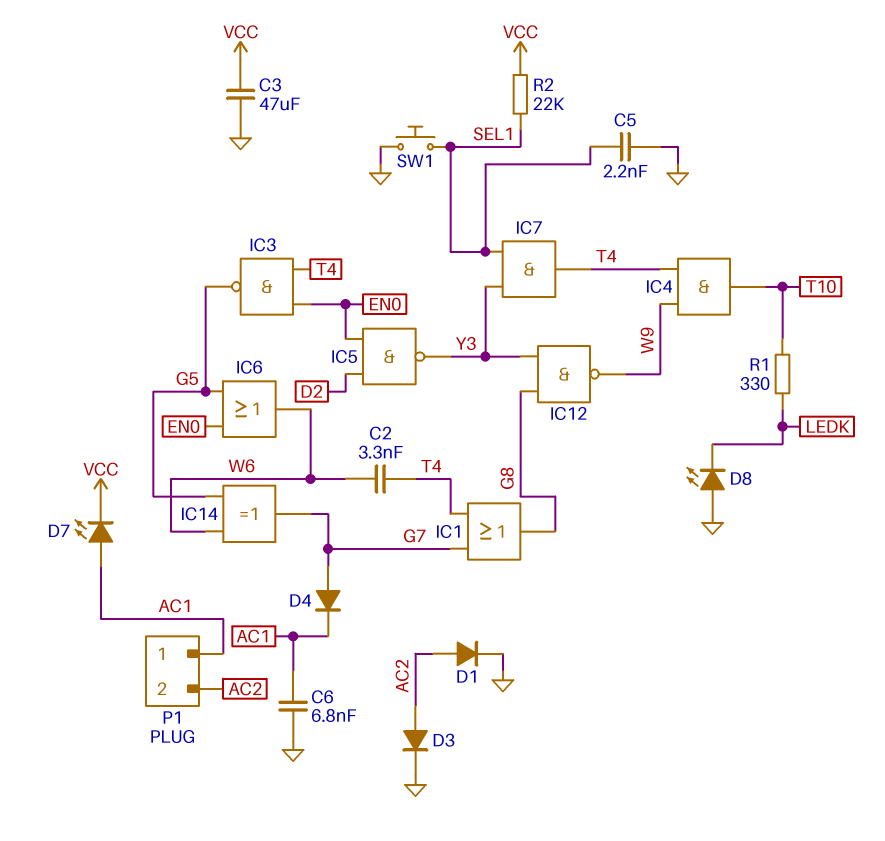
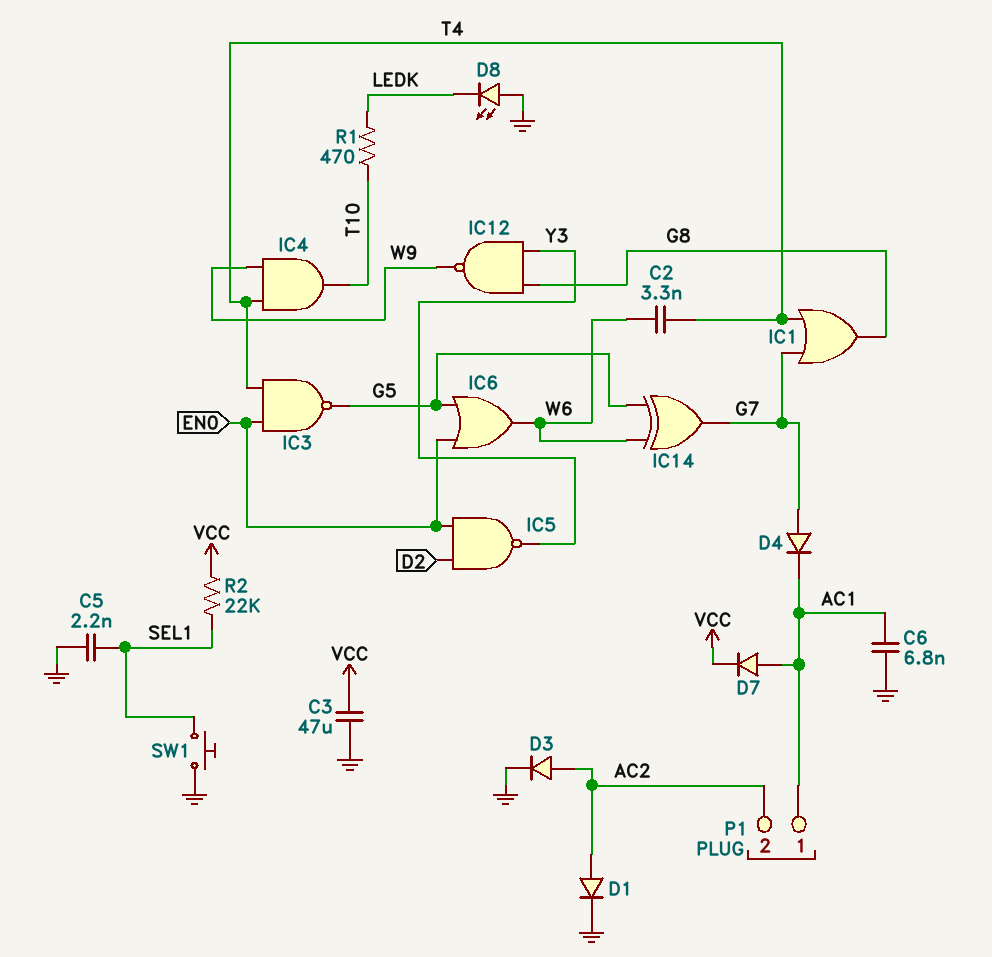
D7: LED (A AC1, K VCC) -> diode (A AC1, K VCC)
IC7: AND (in SEL1, in Y3, out T4) -> none
R1: 330 (LEDK, T10) -> 470 (LEDK, T10)

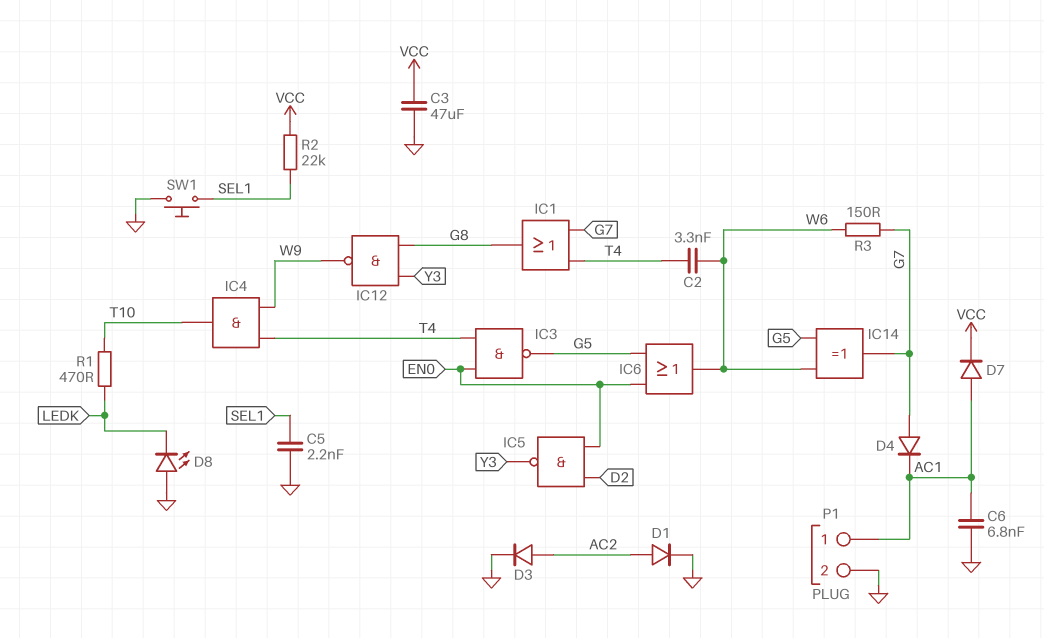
P1 pin 2: AC2 -> GND
R3: none -> 150 (G7, W6)

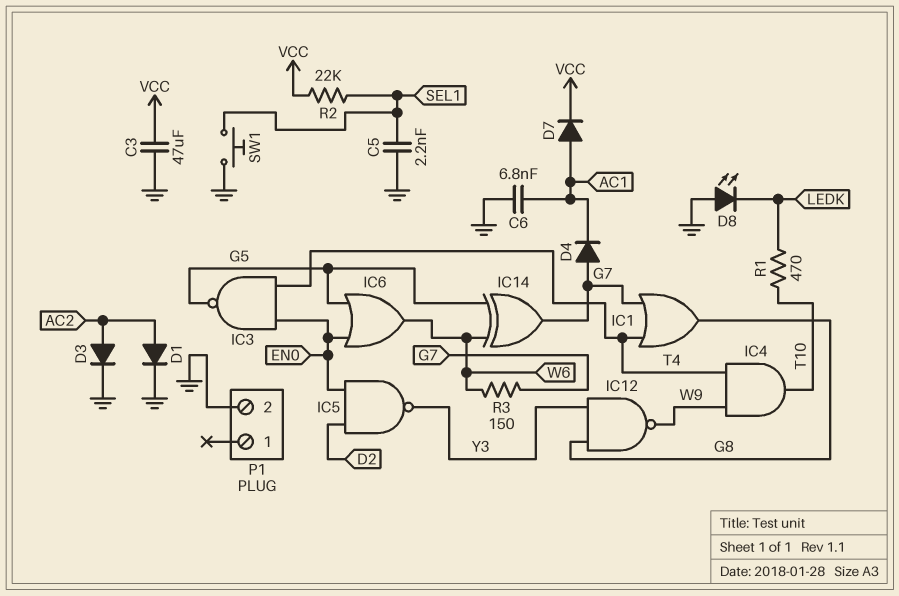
C2: 3.3nF (T4, W6) -> none
P1 pin 1: AC1 -> none

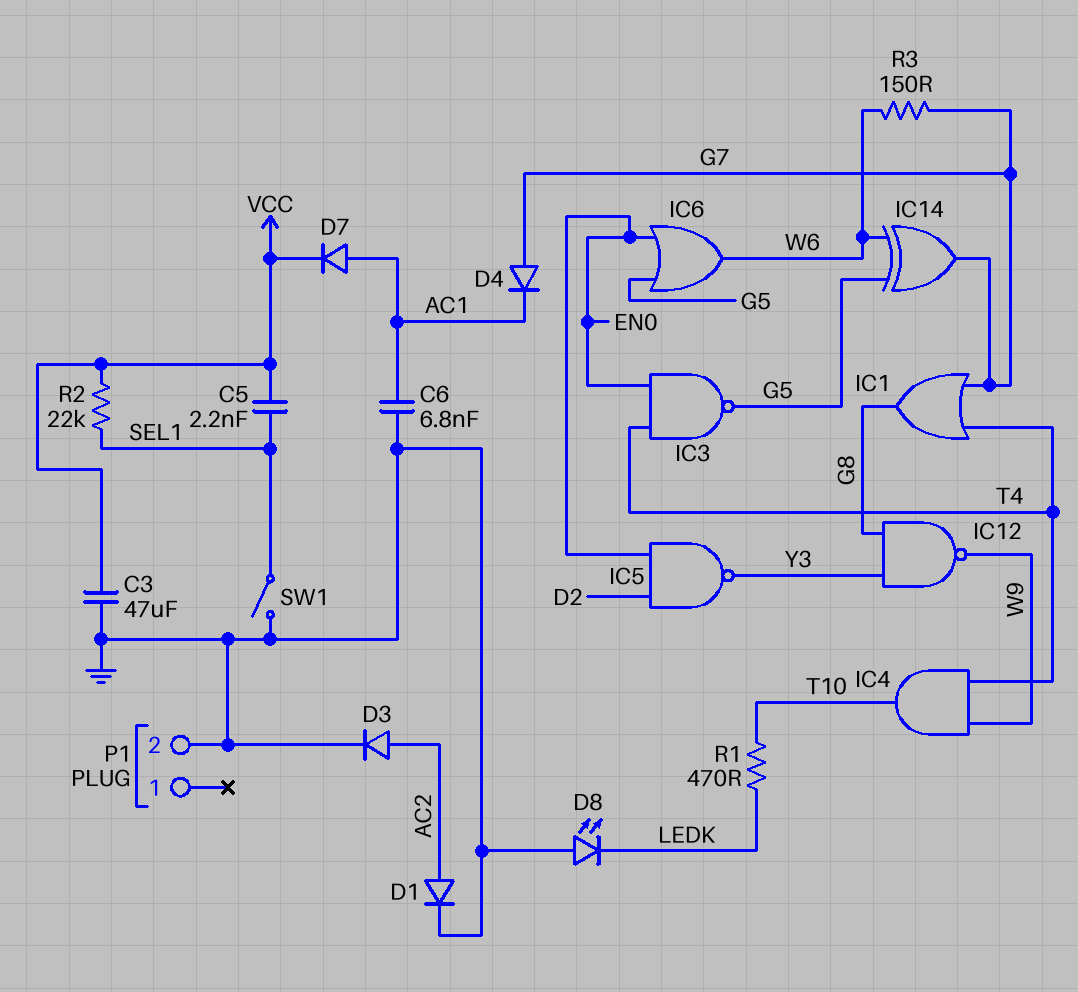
C5: 2.2nF (GND, SEL1) -> 2.2nF (SEL1, VCC)
SW1: button (GND, SEL1) -> switch (GND, SEL1)

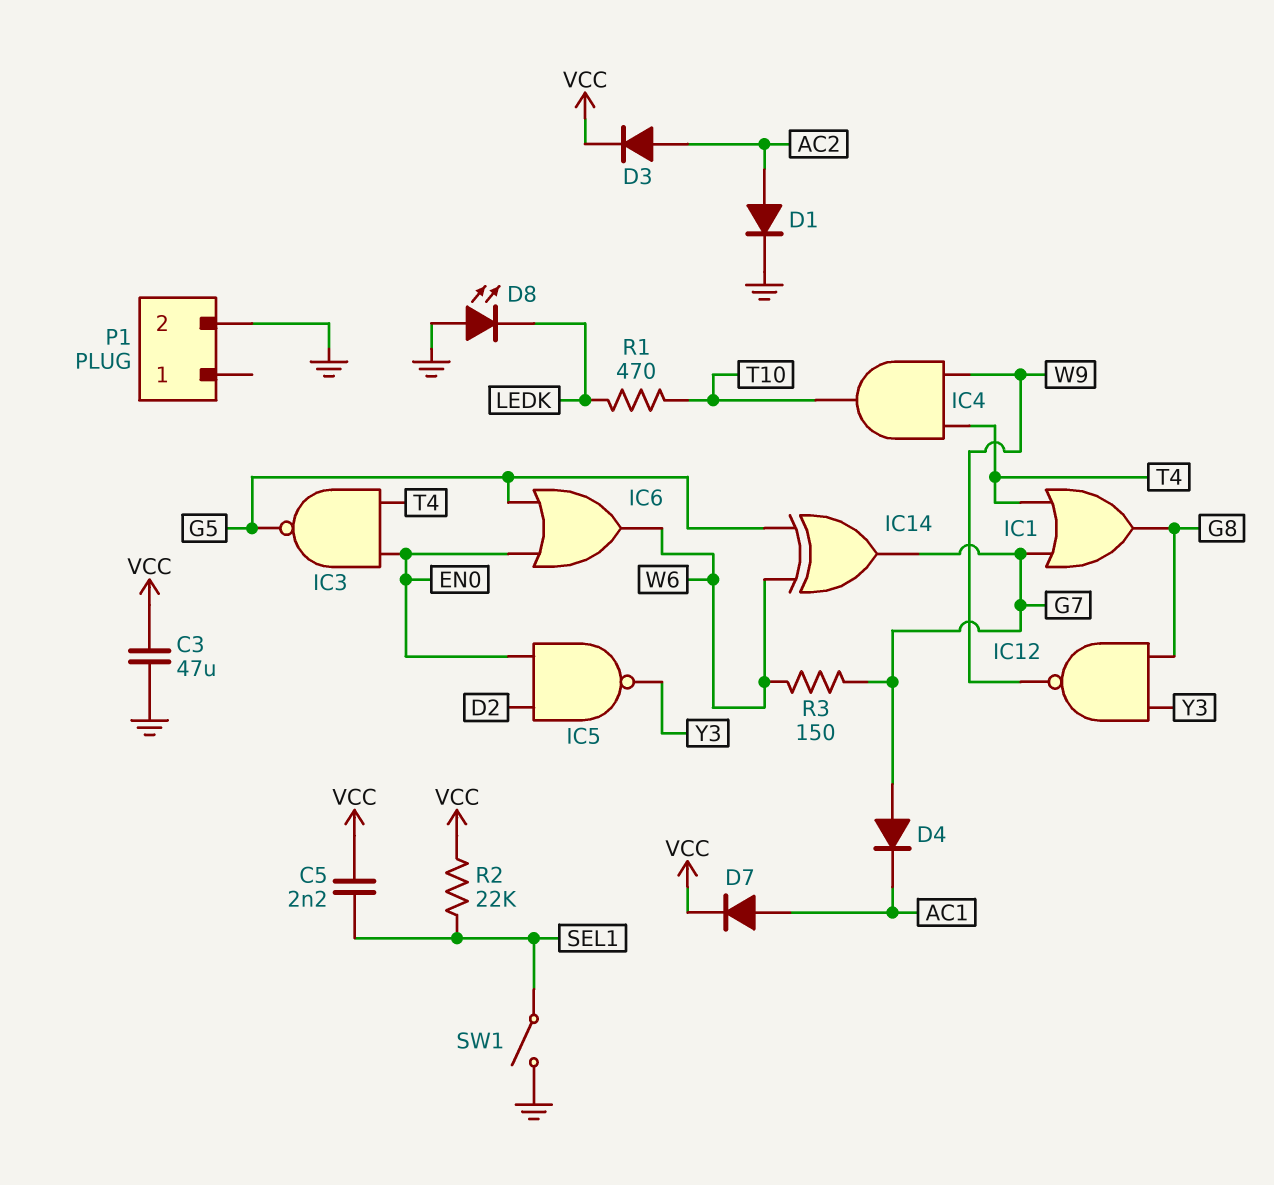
C6: 6.8nF (AC1, GND) -> none
D3: diode (A AC2, K GND) -> diode (A AC2, K VCC)

